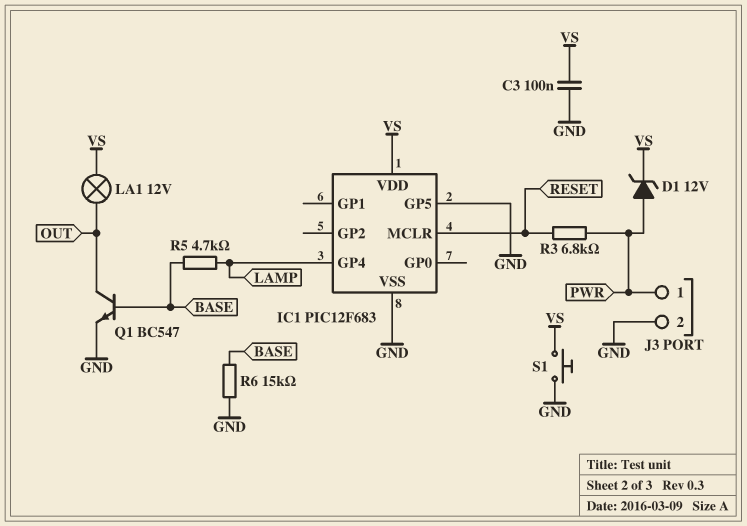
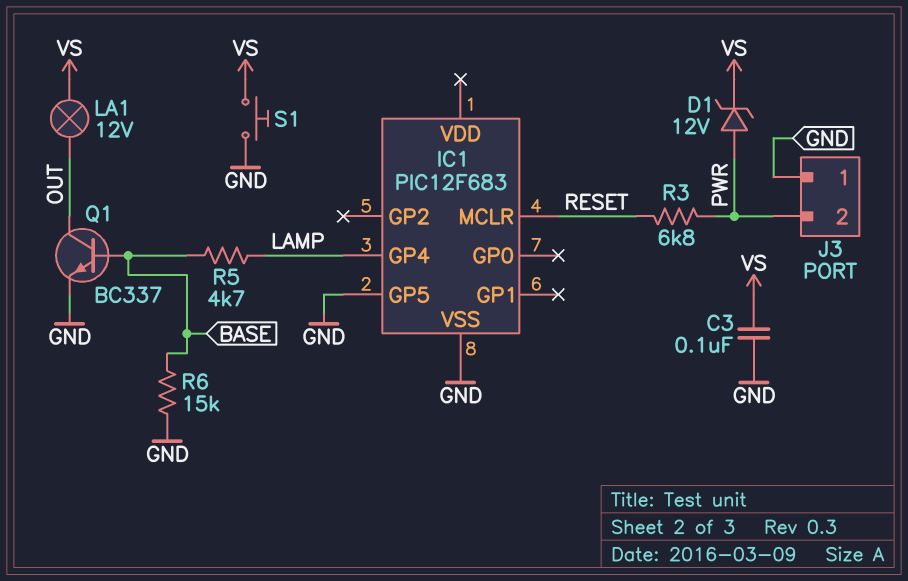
IC1 pin VDD: VS -> none
J3 pin 1: PWR -> GND
J3 pin 2: GND -> PWR
Q1: NPN BC547 (B BASE, C OUT, E GND) -> NPN BC337 (B BASE, C OUT, E GND)

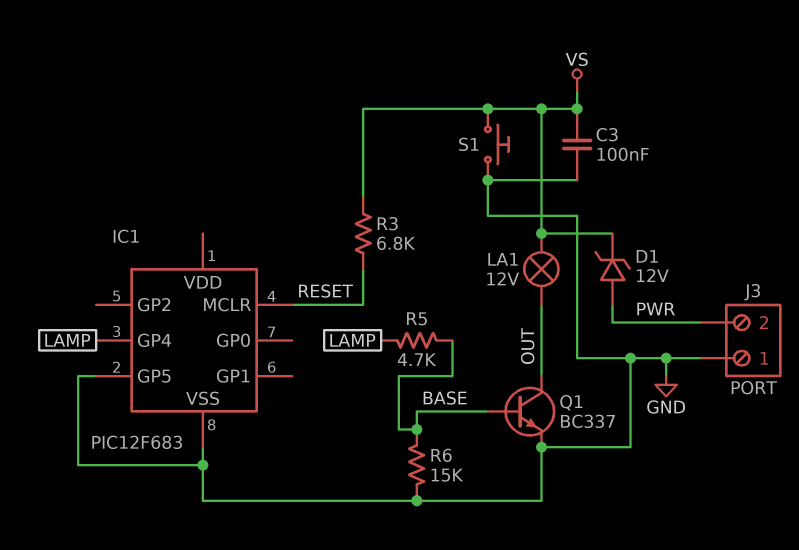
R3: 6.8k (PWR, RESET) -> 6.8k (RESET, VS)

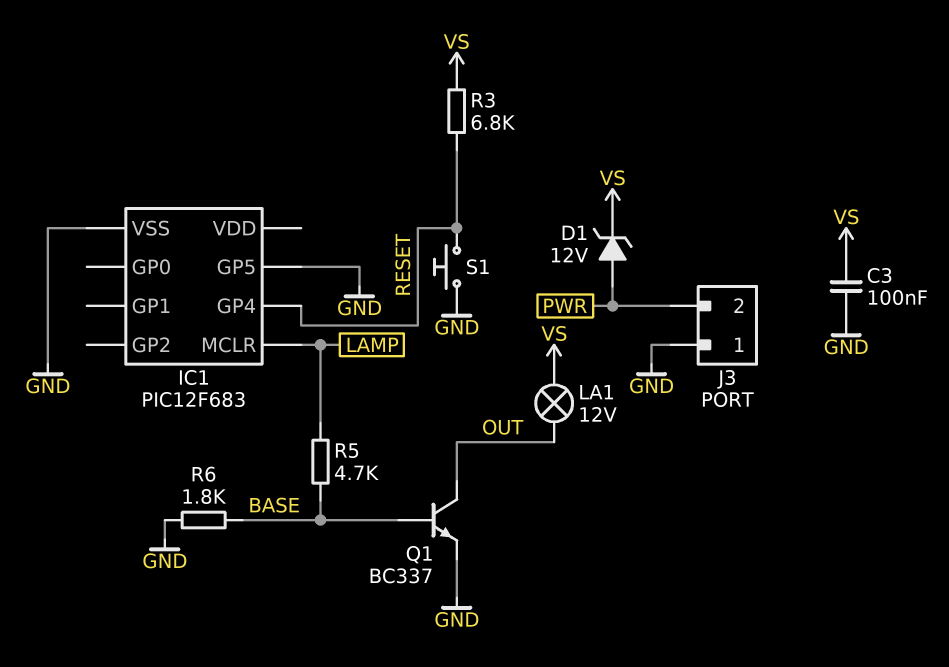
IC1 pin GP4: LAMP -> RESET
IC1 pin MCLR: RESET -> LAMP
R6: 15k (BASE, GND) -> 1.8k (BASE, GND)
S1: button (GND, VS) -> button (GND, RESET)

